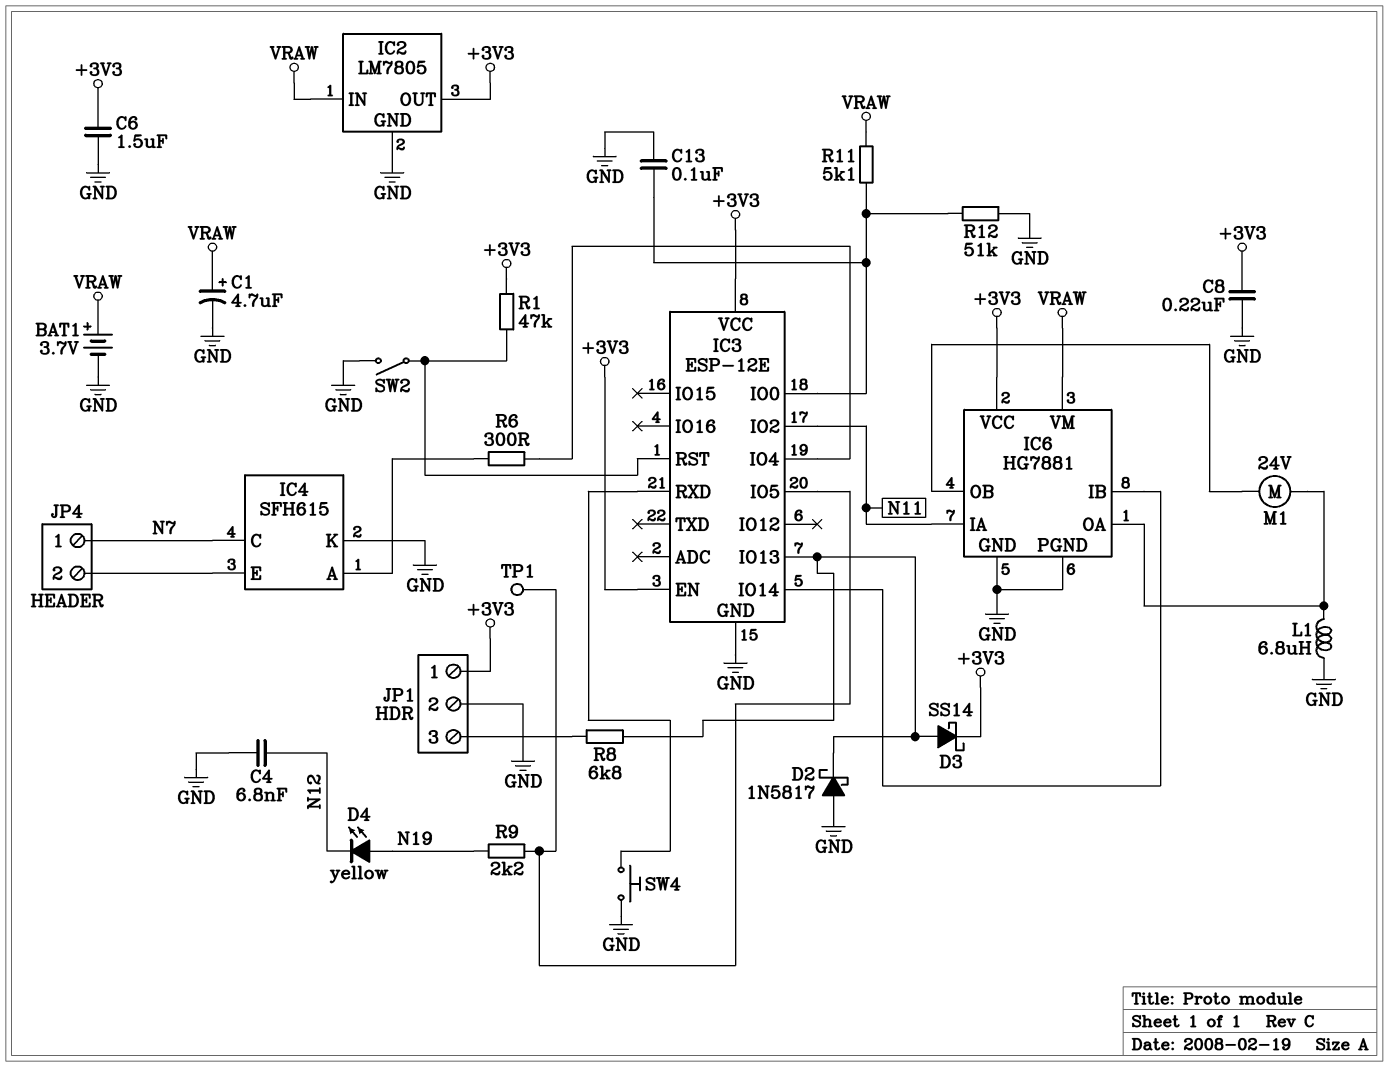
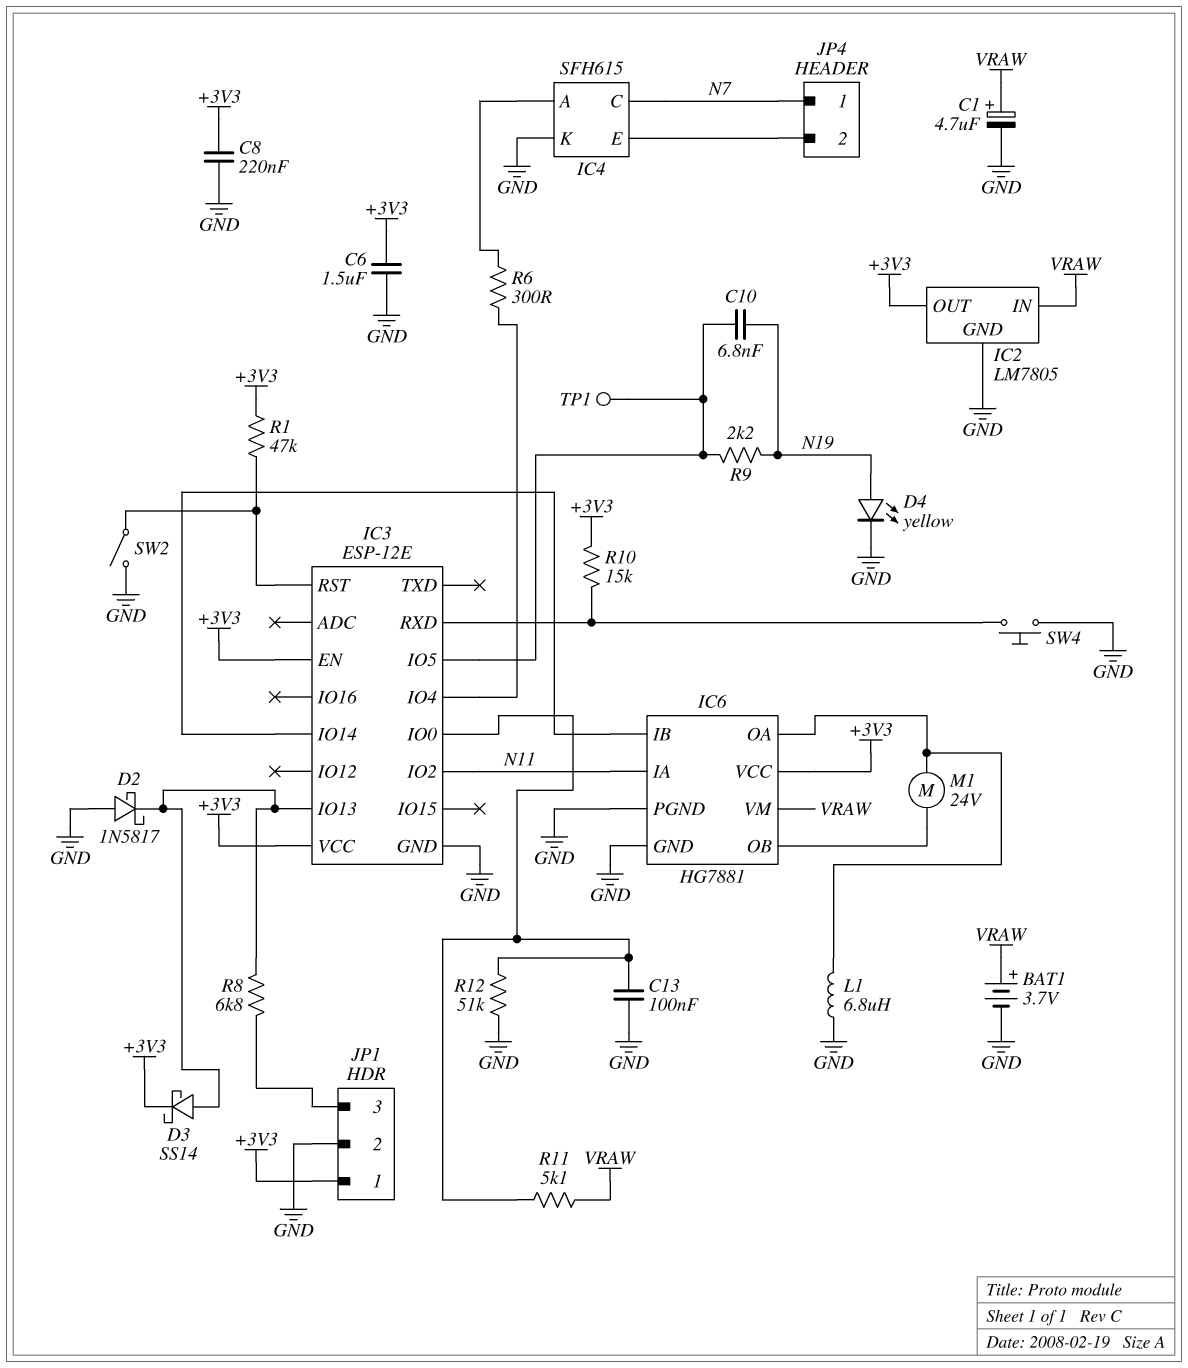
C4: 6.8nF (GND, N12) -> none
C10: none -> 6.8nF (IC3/IO5, N19)
D4: LED yellow (A N19, K N12) -> LED yellow (A N19, K GND)
R10: none -> 15k (+3V3, IC3/RXD)

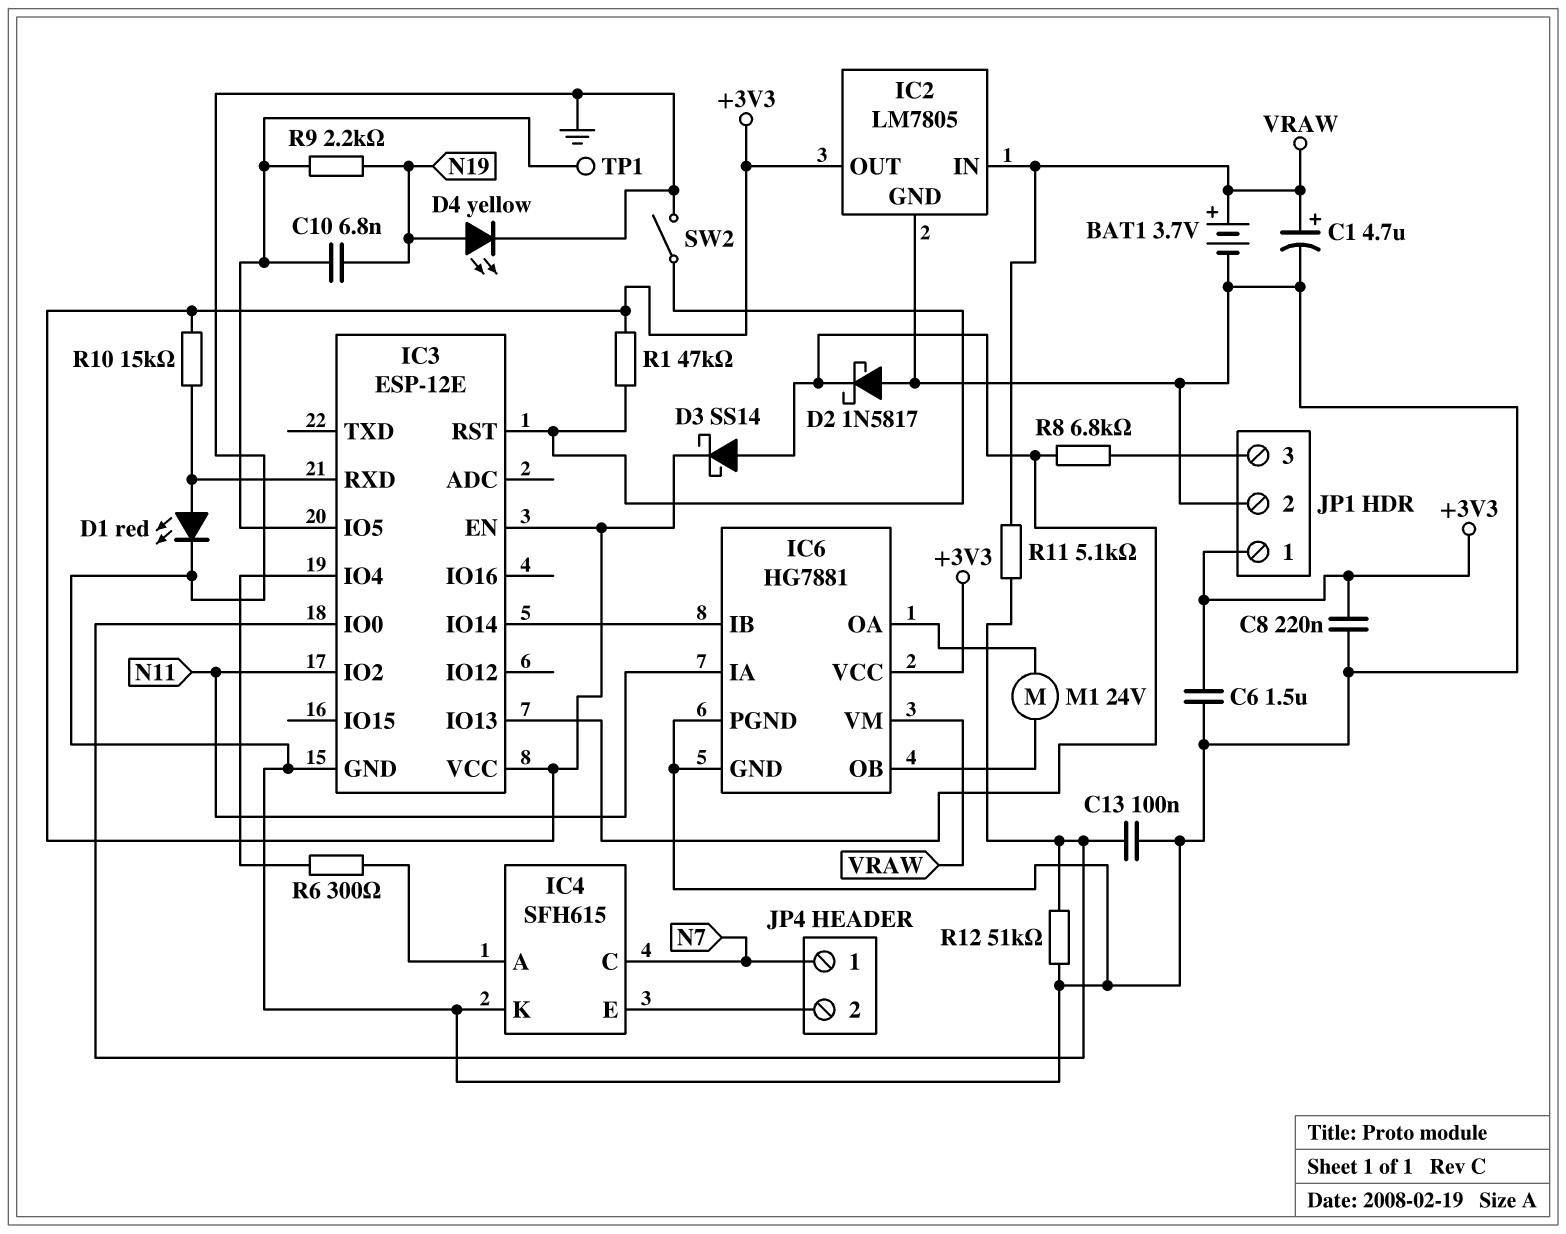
D1: none -> LED red (A IC3/RXD, K GND)
L1: 6.8uH (GND, IC6/OA) -> none
SW4: button (GND, IC3/RXD) -> none

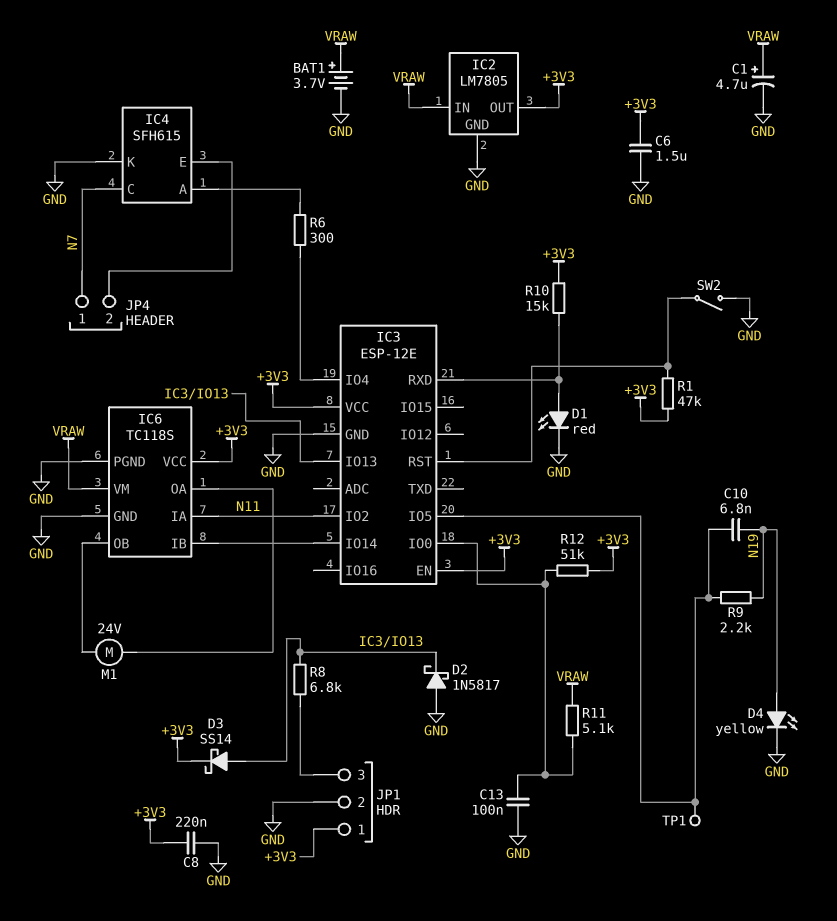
IC6: HG7881 -> TC118S
R12: 51k (GND, IC3/IO0) -> 51k (+3V3, IC3/IO0)

